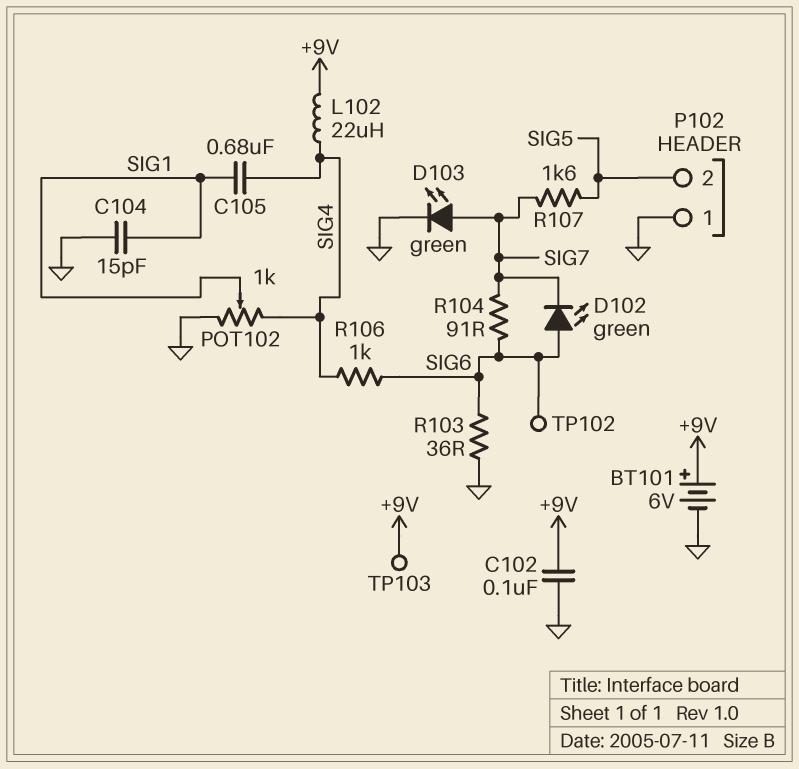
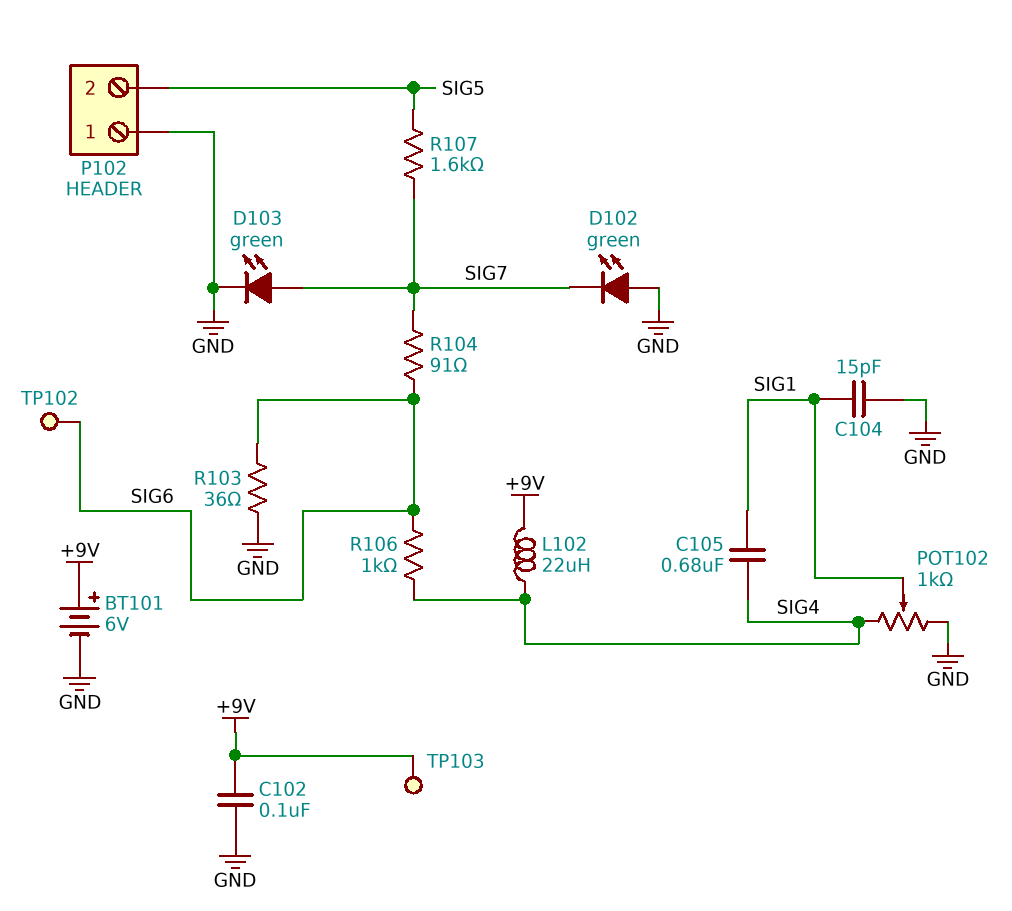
D102: LED green (A SIG6, K SIG7) -> LED green (A GND, K SIG7)

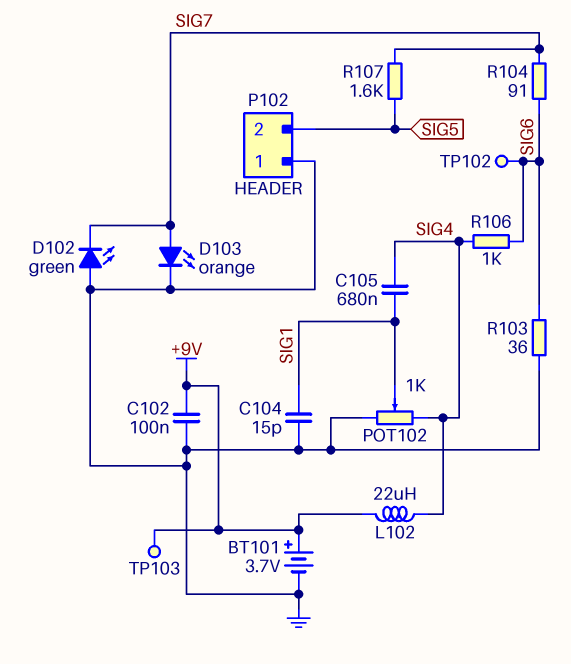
BT101: 6V (plus +9V, minus GND) -> 3.7V (plus +9V, minus GND)
D103: LED green (A SIG7, K GND) -> LED orange (A SIG7, K GND)

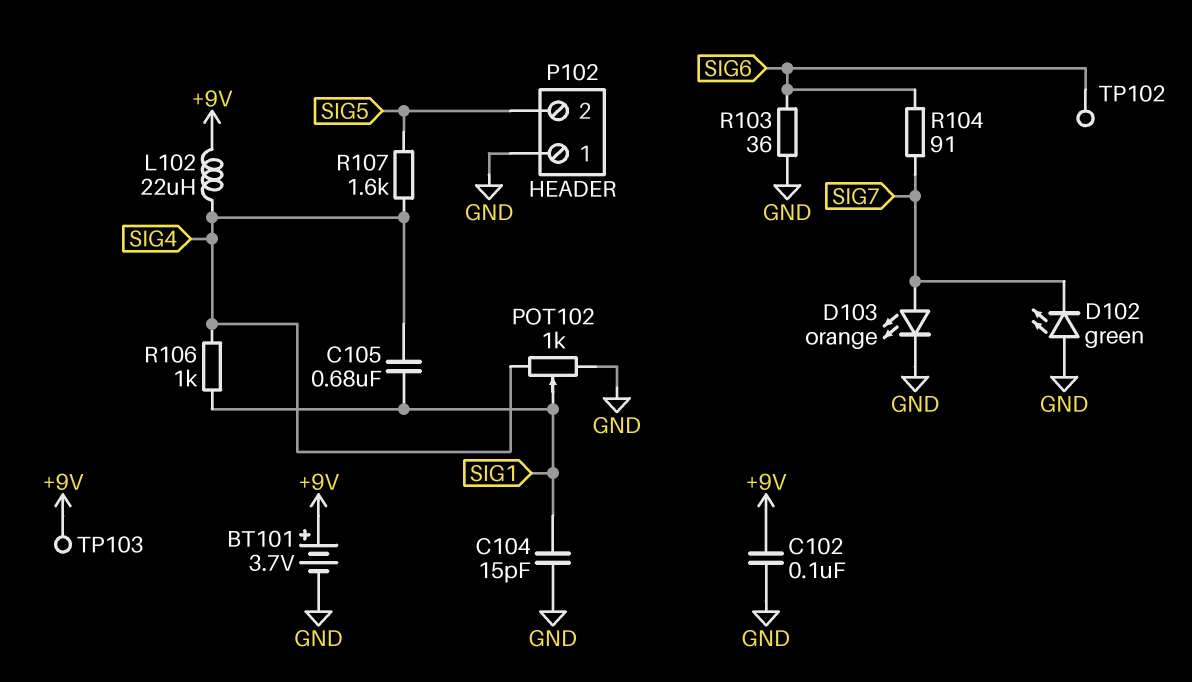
R106: 1k (SIG4, SIG6) -> 1k (SIG1, SIG4)
R107: 1.6k (SIG5, SIG7) -> 1.6k (SIG4, SIG5)

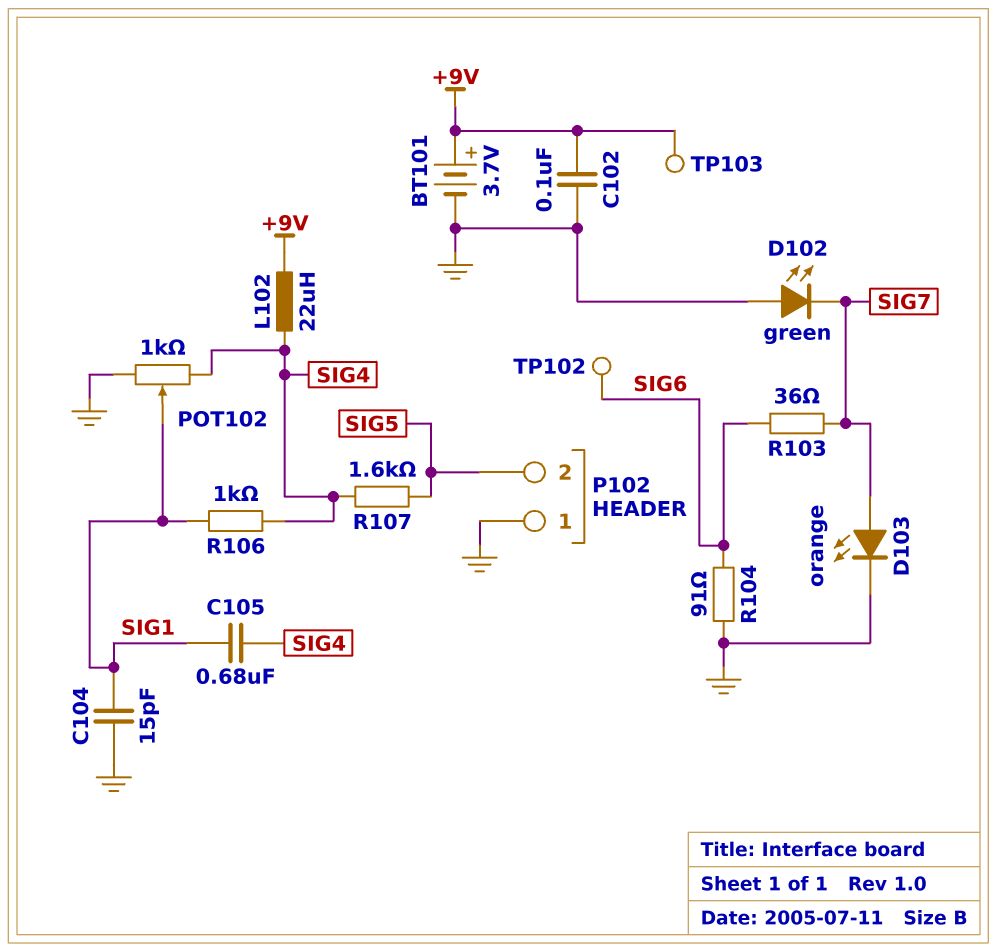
R103: 36 (GND, SIG6) -> 36 (SIG6, SIG7)
R104: 91 (SIG6, SIG7) -> 91 (GND, SIG6)

